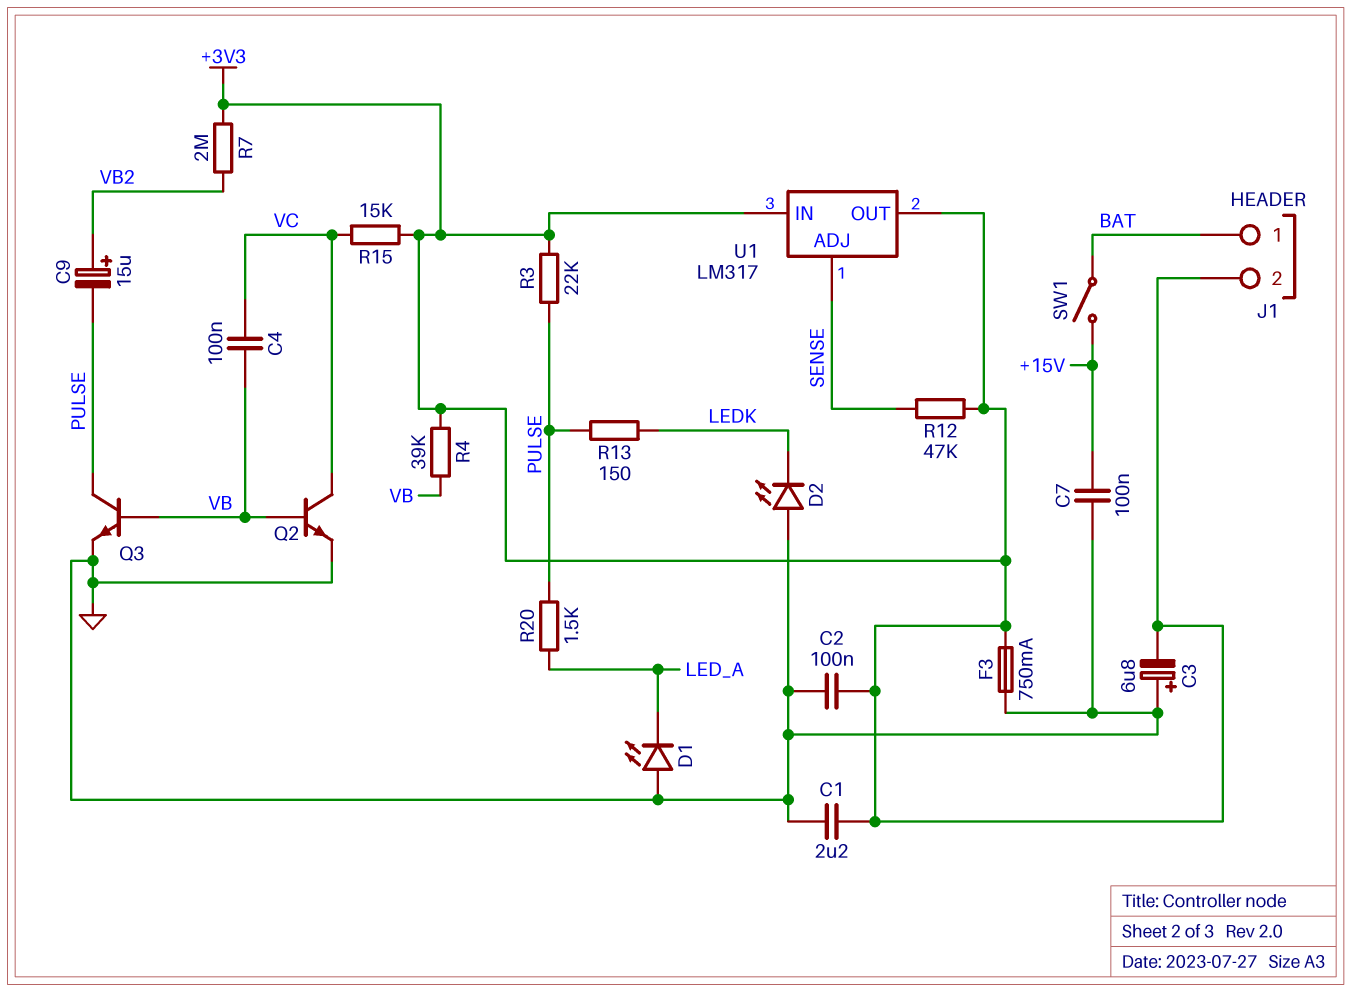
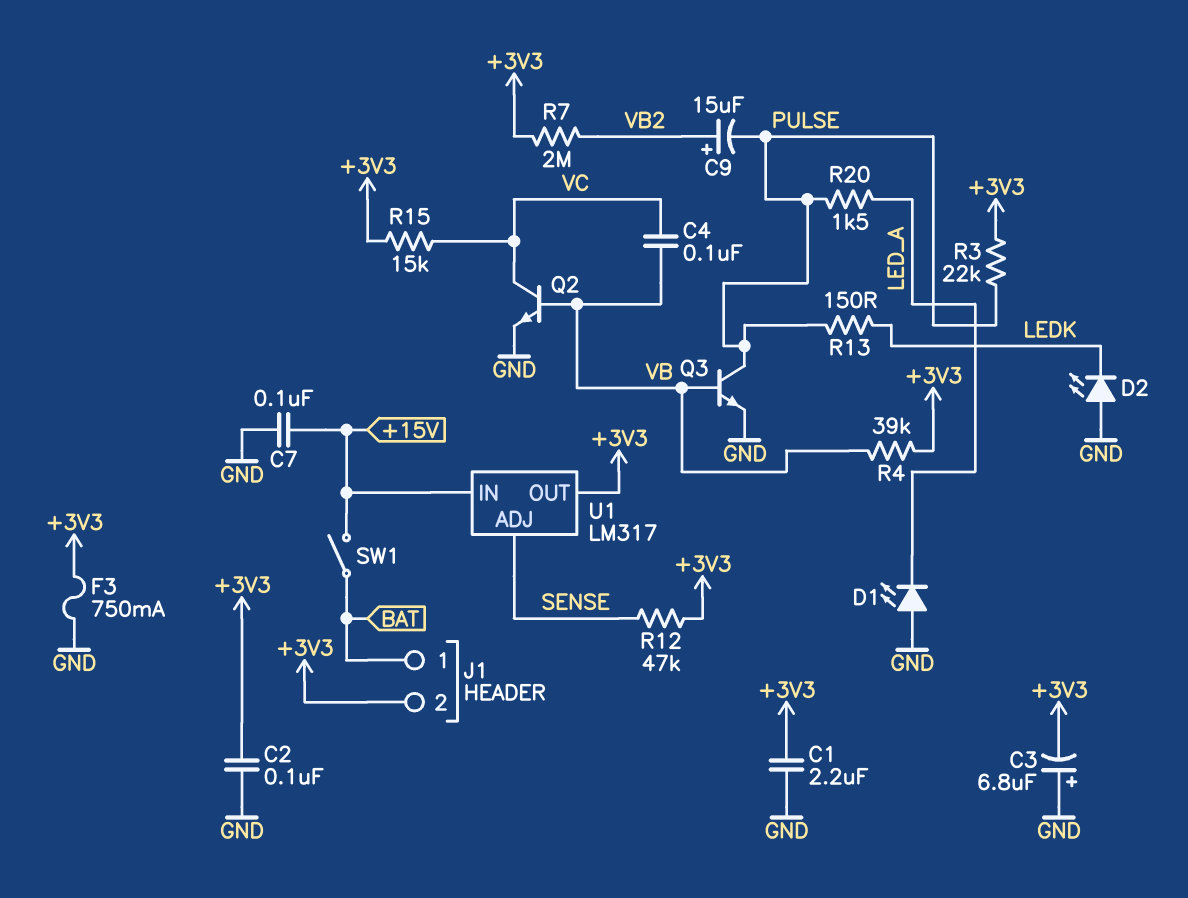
U1 pin IN: +3V3 -> +15V

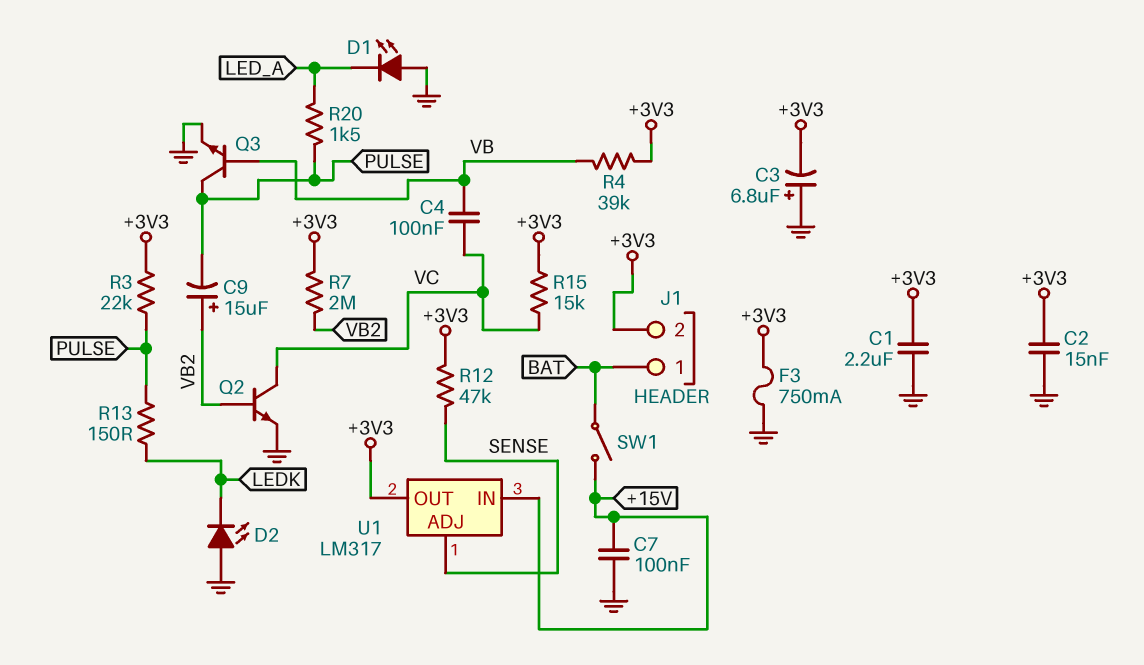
C2: 100nF (+3V3, GND) -> 15nF (+3V3, GND)
Q2: NPN (B VB, C VC, E GND) -> NPN (B VB2, C VC, E GND)

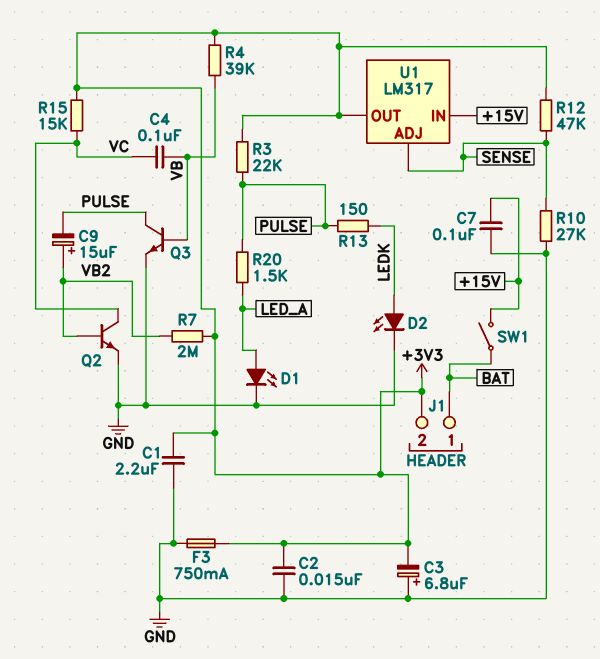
D1: LED (A GND, K LED_A) -> LED (A LED_A, K GND)
D2: LED (A GND, K LEDK) -> LED (A LEDK, K GND)
R10: none -> 27k (GND, SENSE)

